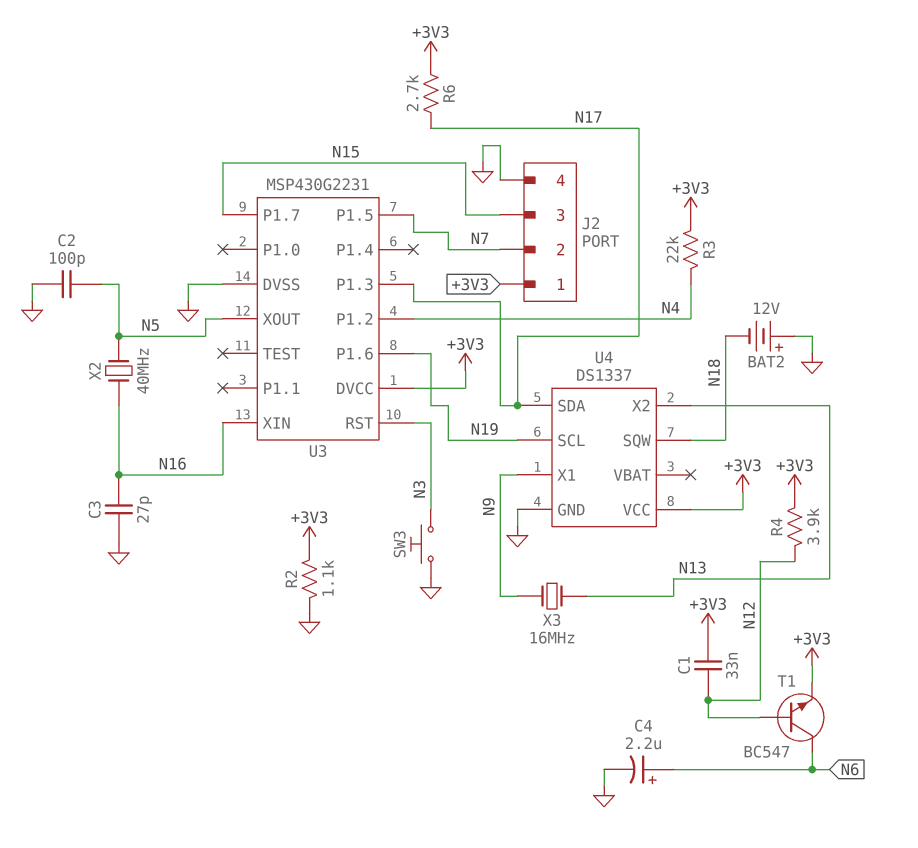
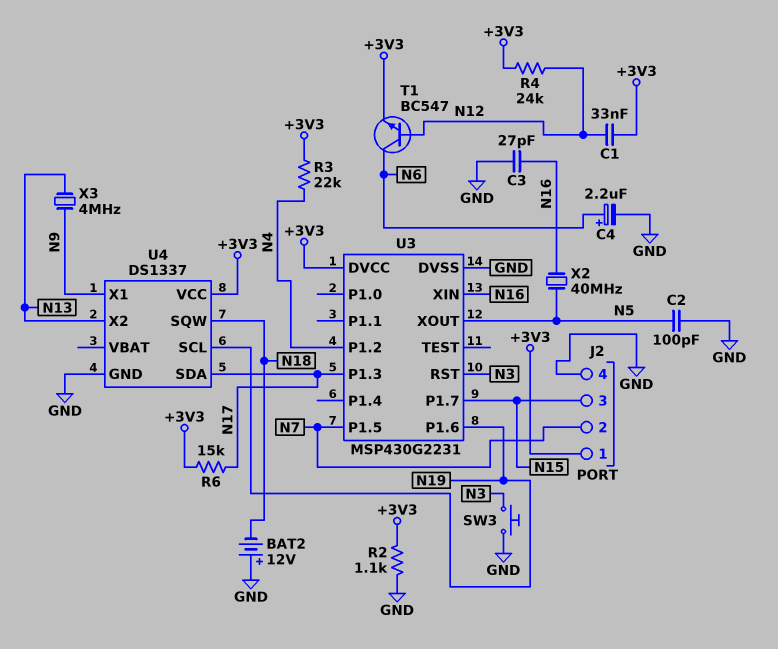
R4: 3.9k (+3V3, N12) -> 24k (+3V3, N12)
R6: 2.7k (+3V3, N17) -> 15k (+3V3, N17)
X3: 16MHz (N9, N13) -> 4MHz (N9, N13)

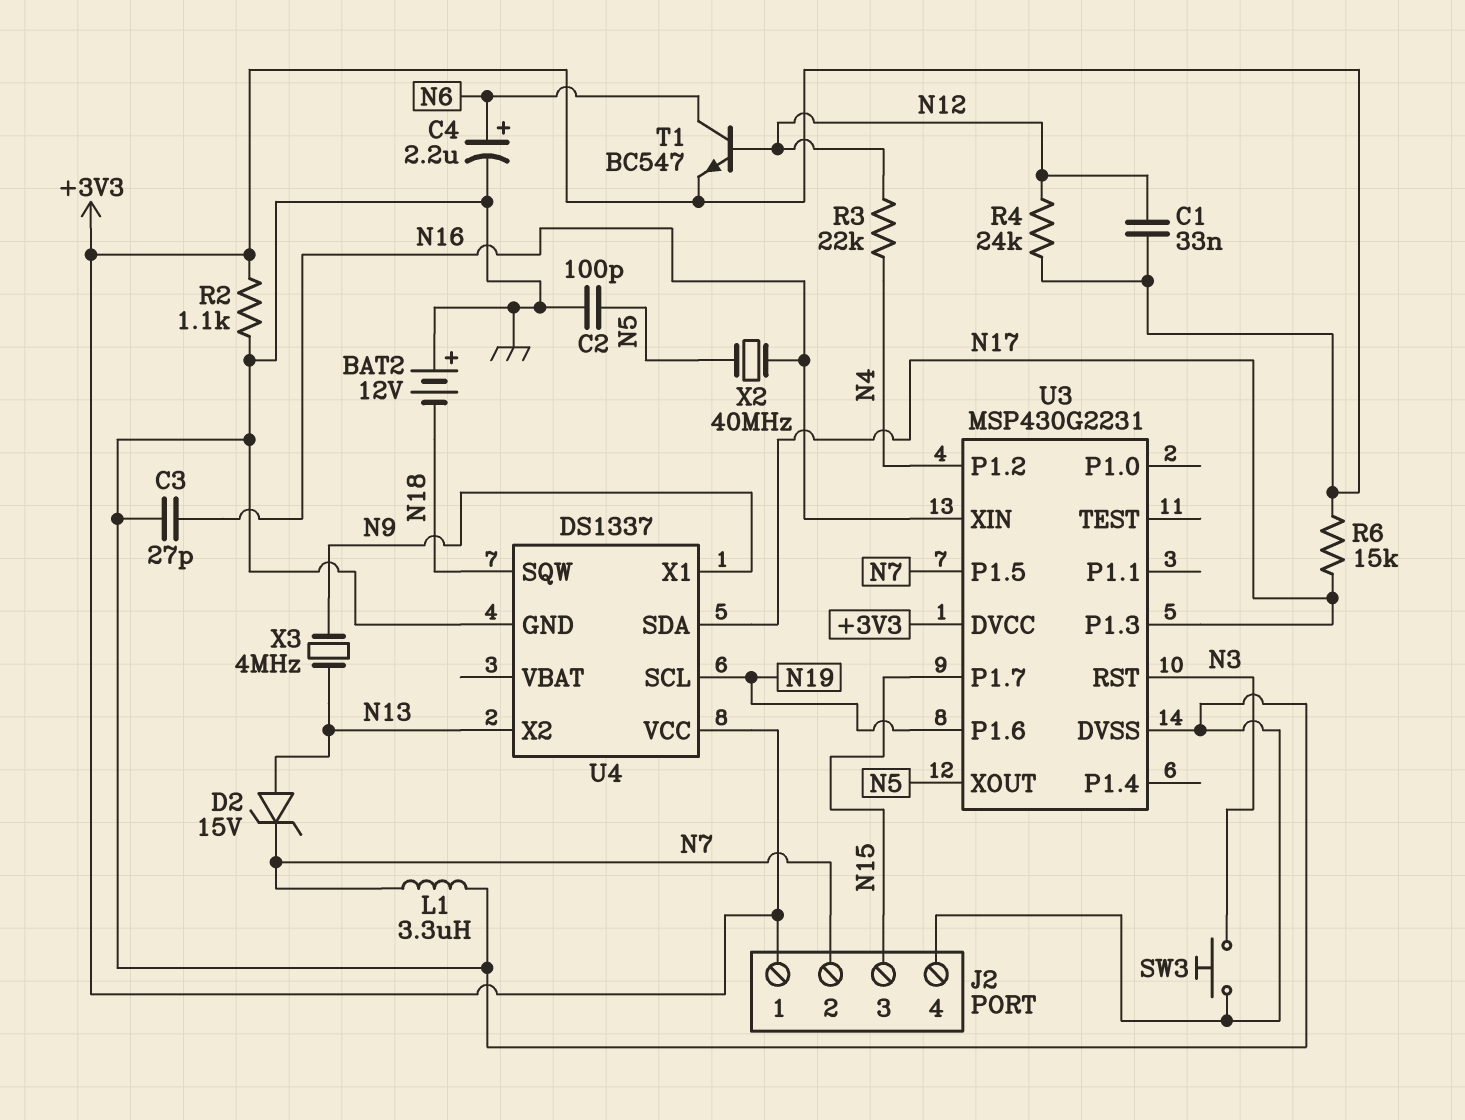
D2: none -> zener 15V (A N13, K N7)
L1: none -> 3.3uH (GND, N7)
R3: 22k (+3V3, N4) -> 22k (N4, N12)

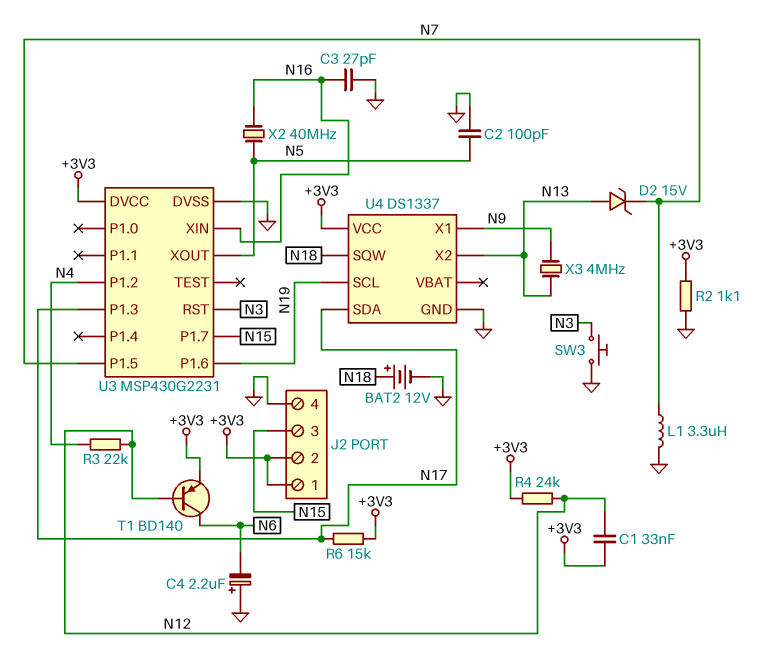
BAT2: 12V (plus GND, minus N18) -> 12V (plus N18, minus GND)
C4: 2.2uF (plus N6, minus GND) -> 2.2uF (plus GND, minus N6)
J2 pin 2: N7 -> +3V3
T1: NPN BC547 (B N12, C N6, E +3V3) -> PNP BD140 (B N12, C N6, E +3V3)

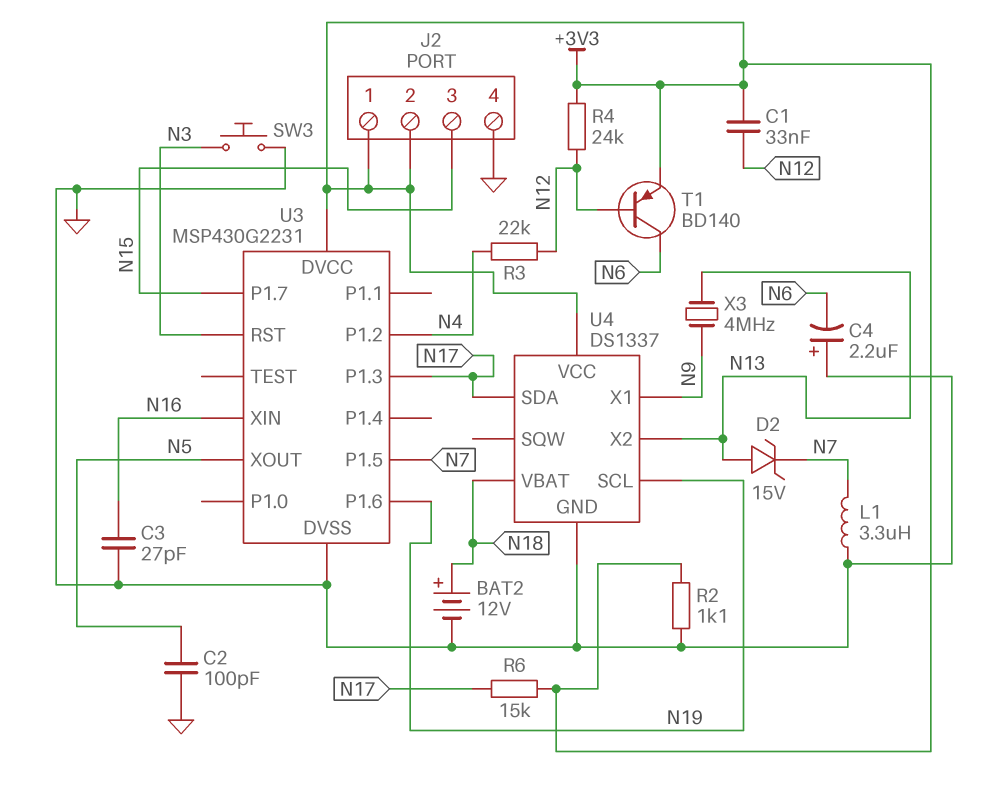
U4 pin SQW: N18 -> none
U4 pin VBAT: none -> N18
X2: 40MHz (N5, N16) -> none

